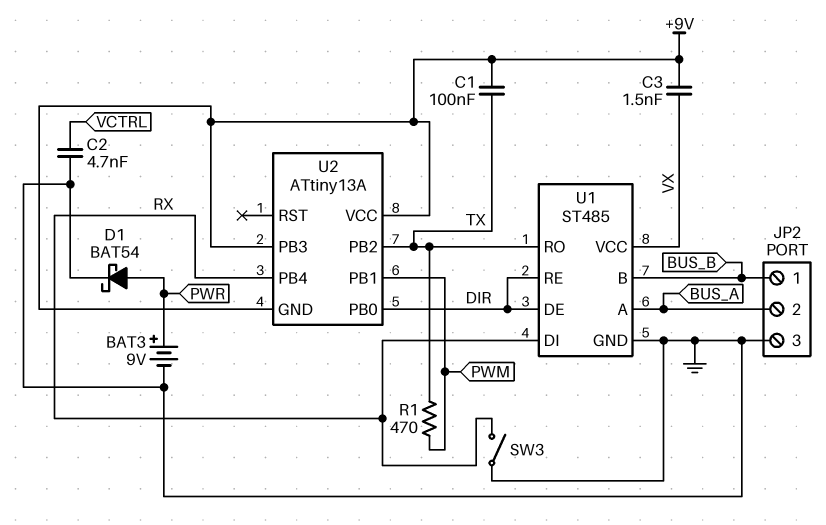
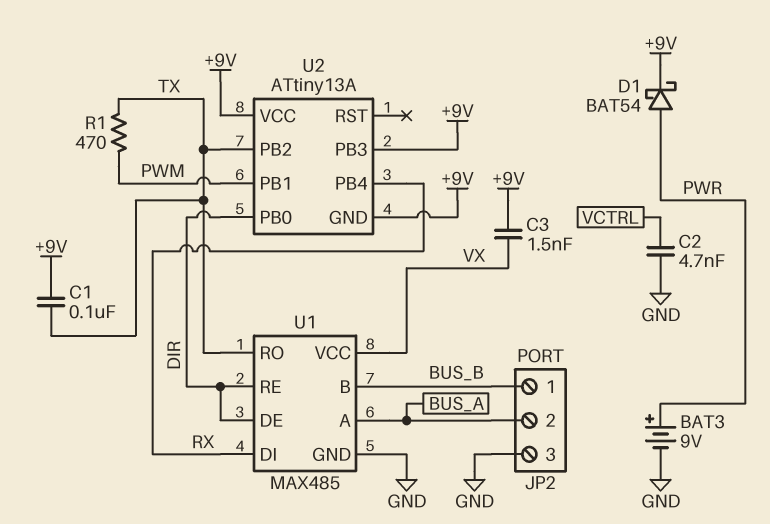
D1: schottky BAT54 (A PWR, K GND) -> schottky BAT54 (A PWR, K +9V)
SW3: switch (GND, RX) -> none
U1: ST485 -> MAX485

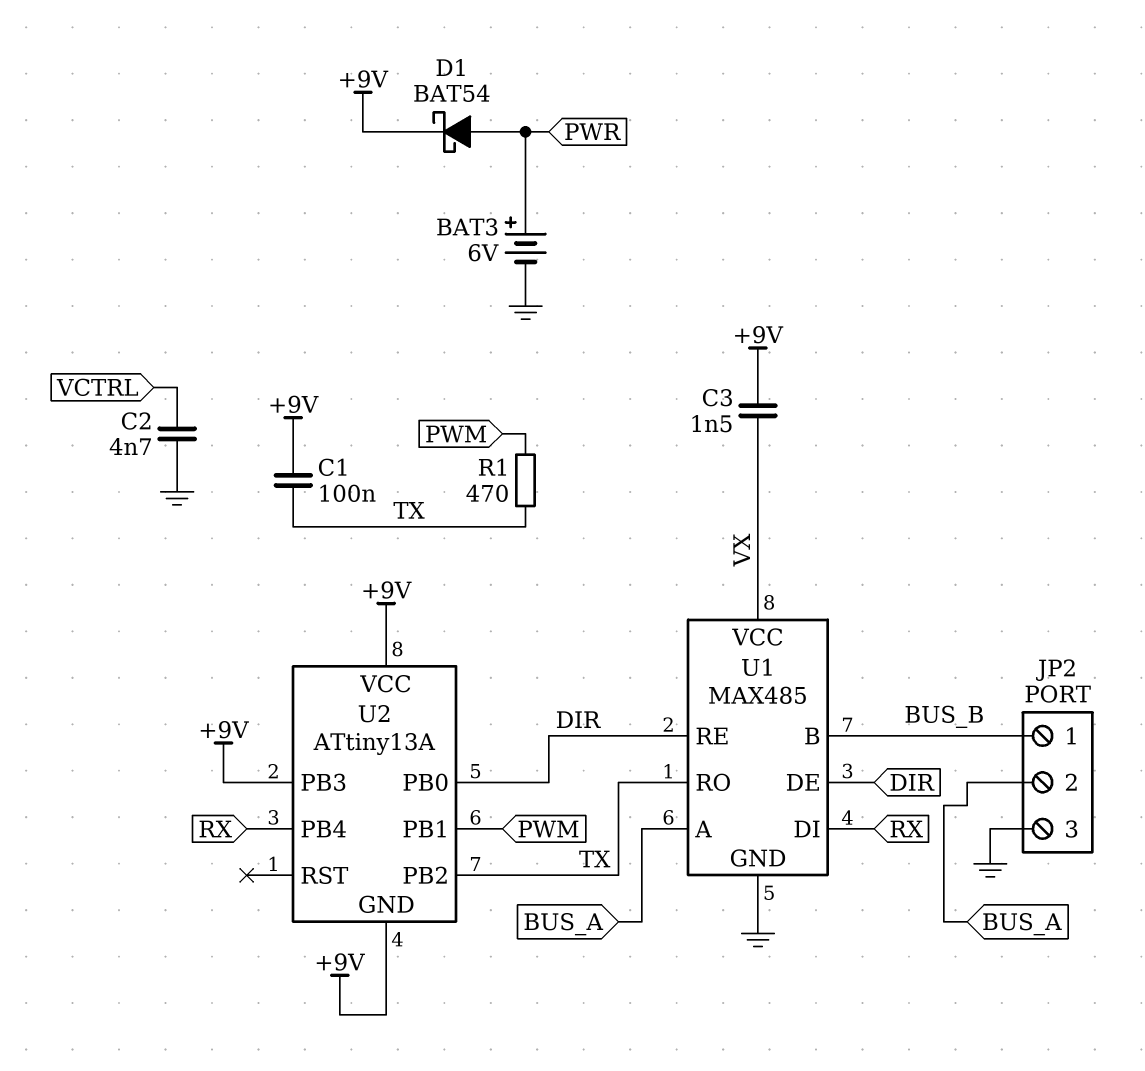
BAT3: 9V (plus PWR, minus GND) -> 6V (plus PWR, minus GND)

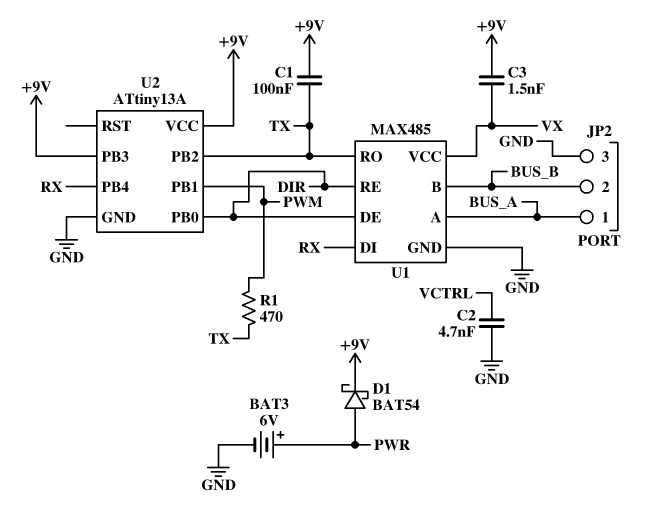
JP2 pin 1: BUS_B -> BUS_A
JP2 pin 2: BUS_A -> BUS_B
U2 pin GND: +9V -> GND

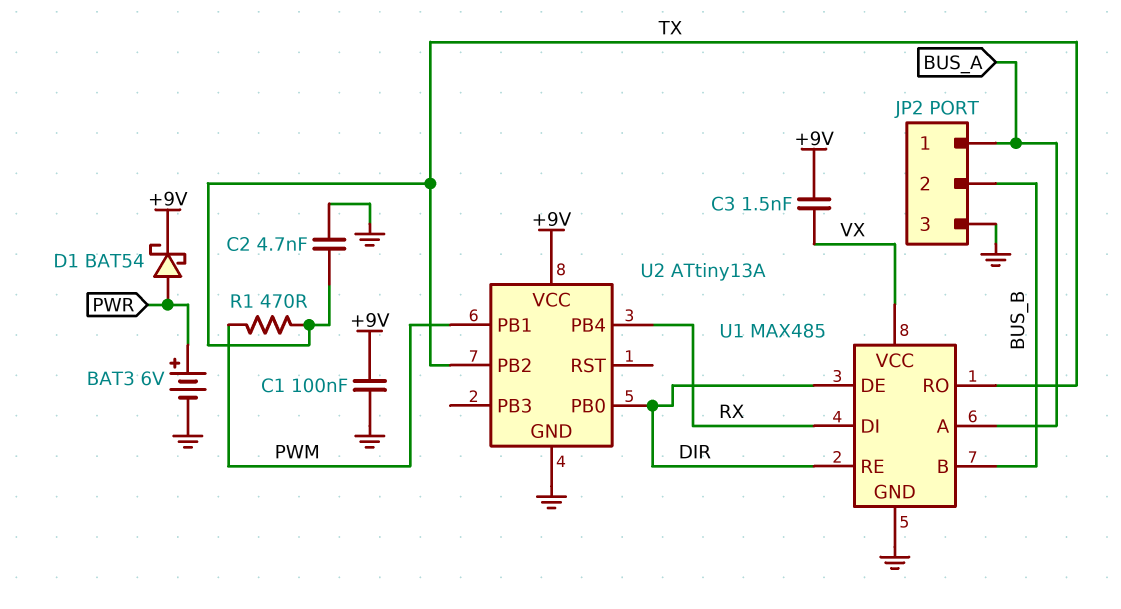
C1: 100nF (+9V, TX) -> 100nF (+9V, GND)
C2: 4.7nF (GND, VCTRL) -> 4.7nF (GND, TX)
U2 pin PB3: +9V -> none

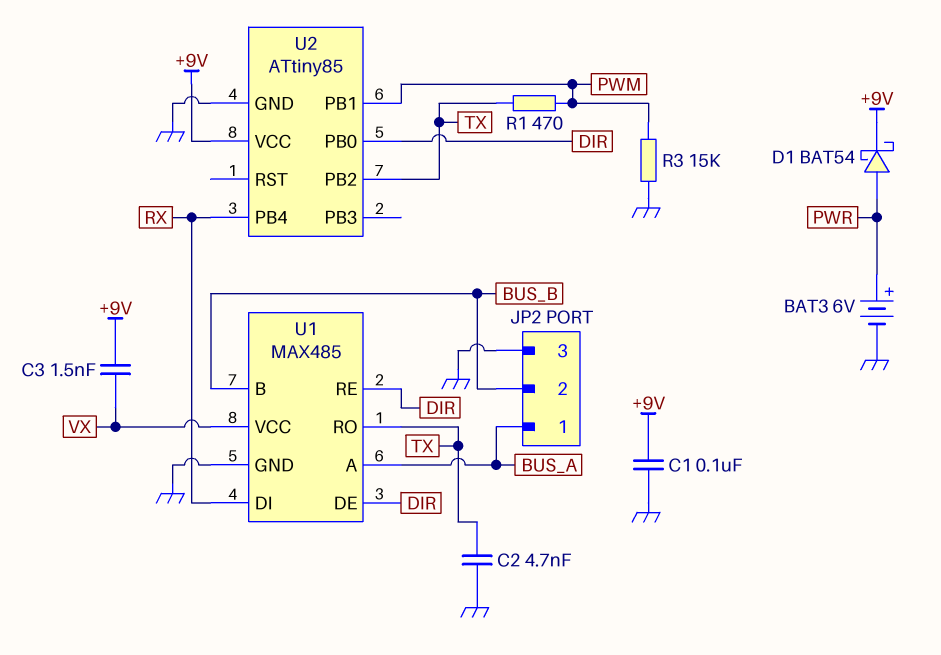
R3: none -> 15k (GND, PWM)
U2: ATtiny13A -> ATtiny85

